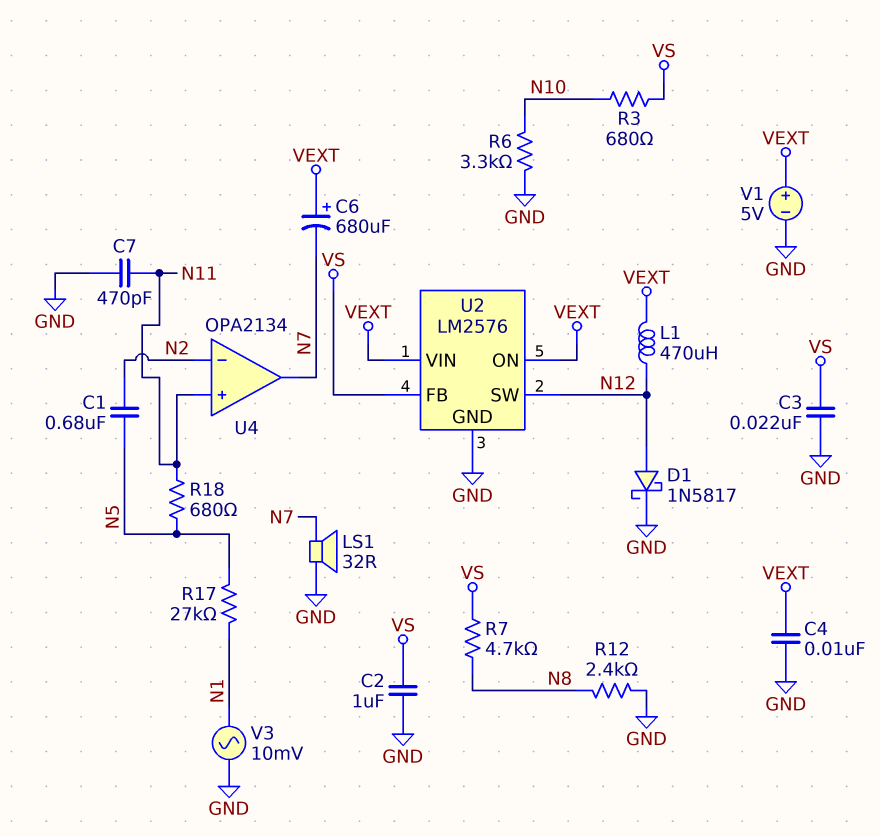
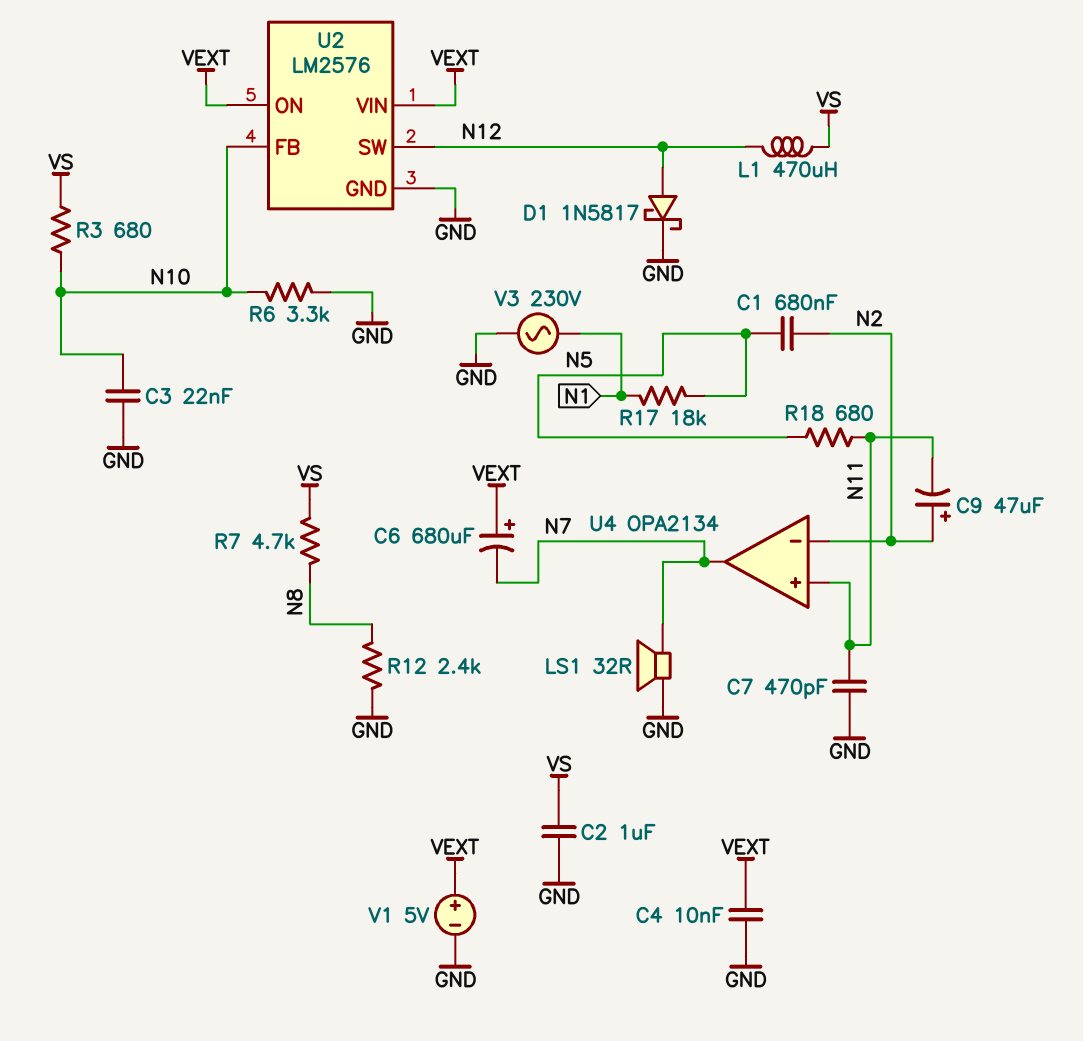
C3: 22nF (GND, VS) -> 22nF (GND, N10)
C9: none -> 47uF (plus N2, minus N11)
L1: 470uH (N12, VEXT) -> 470uH (N12, VS)
R17: 27k (N1, N5) -> 18k (N1, N5)
U2 pin FB: VS -> N10
V3: AC 10mV (GND, N1) -> AC 230V (GND, N1)

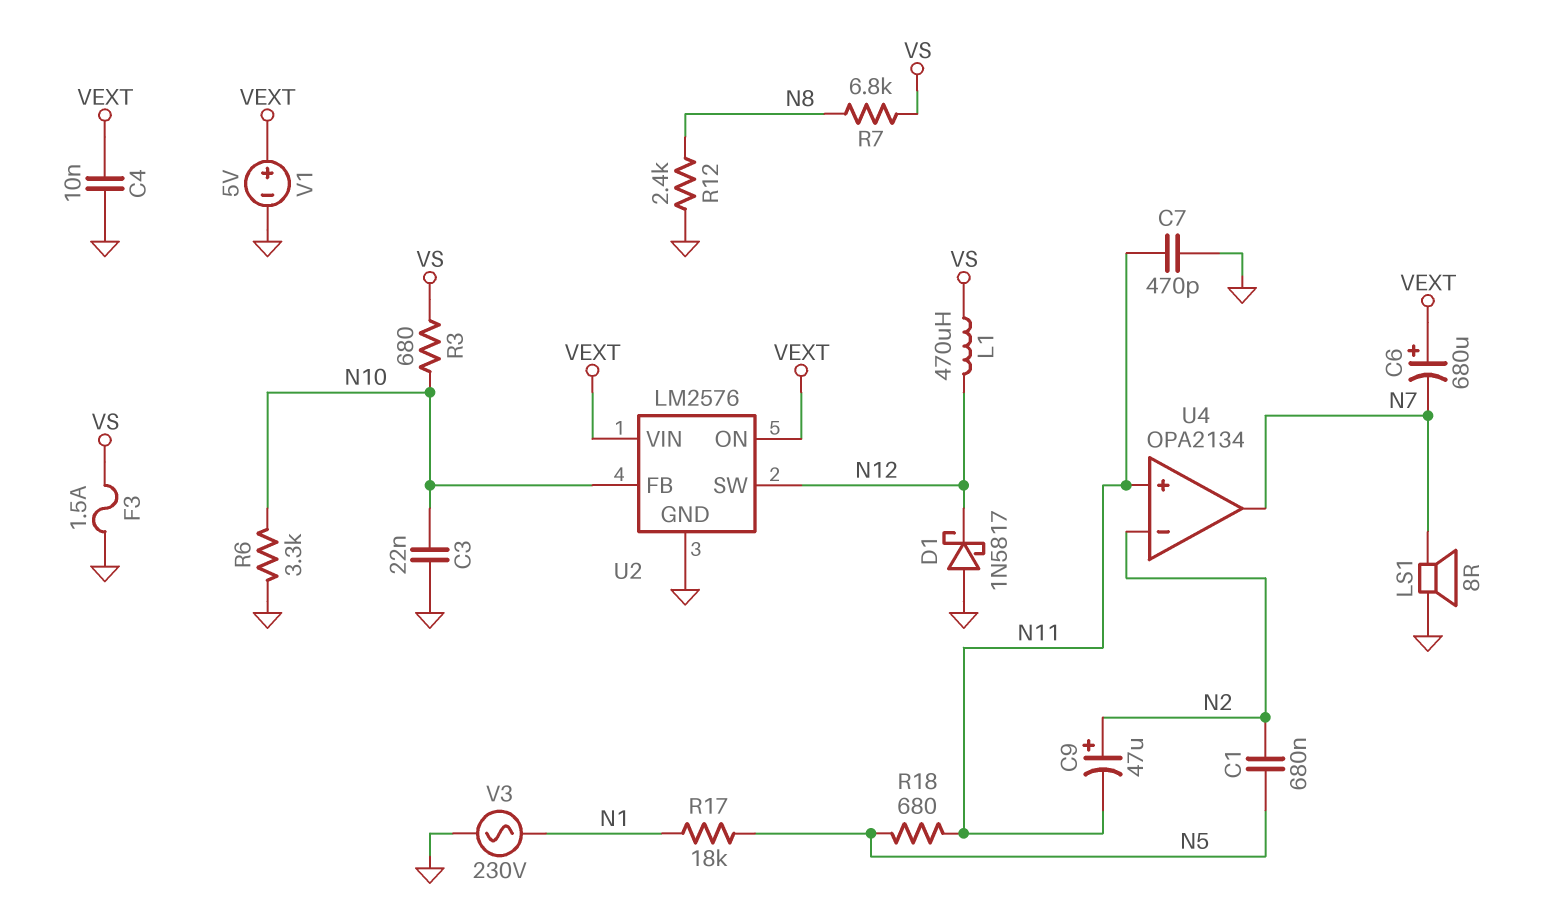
C2: 1uF (GND, VS) -> none
D1: schottky 1N5817 (A N12, K GND) -> schottky 1N5817 (A GND, K N12)
F3: none -> 1.5A (GND, VS)
LS1: speaker 32R (GND, N7) -> speaker 8R (GND, N7)
R7: 4.7k (N8, VS) -> 6.8k (N8, VS)

